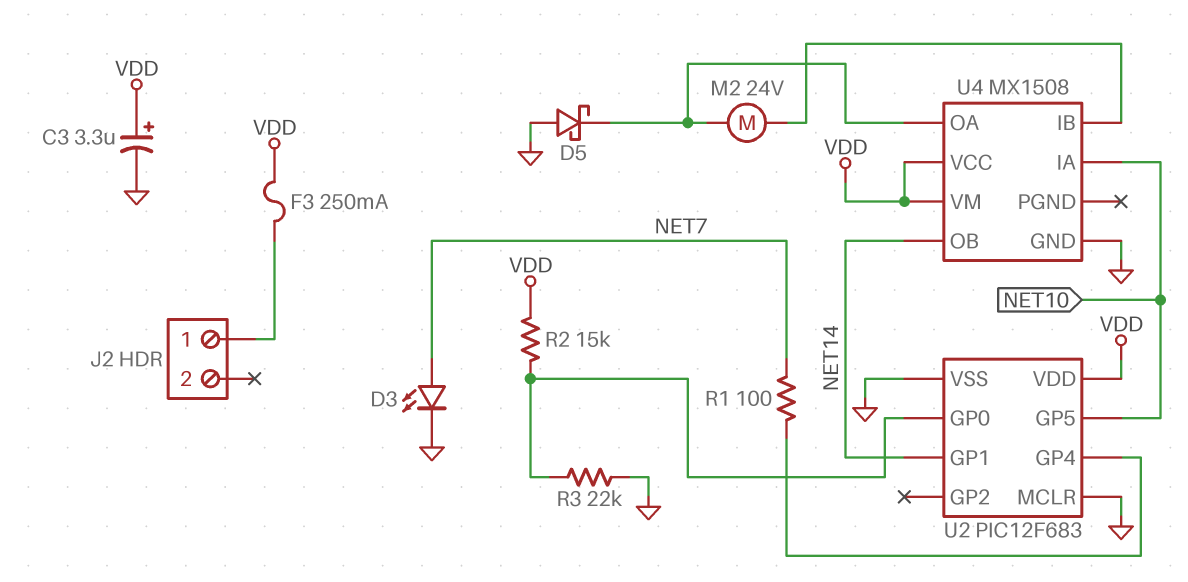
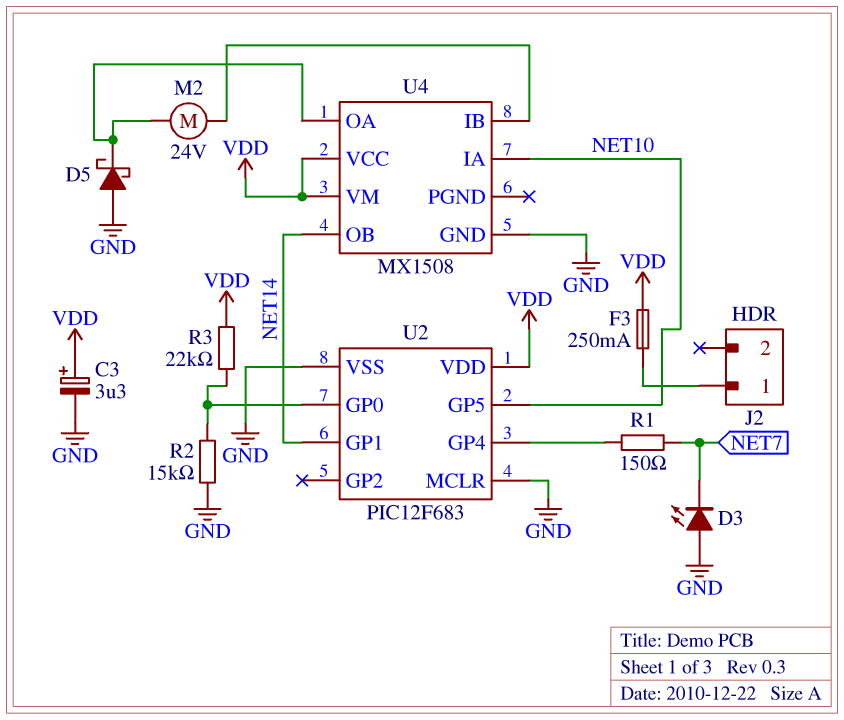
D3: LED (A NET7, K GND) -> LED (A GND, K NET7)
R1: 100 (NET7, U2/GP4) -> 150 (NET7, U2/GP4)
R2: 15k (U2/GP0, VDD) -> 15k (GND, U2/GP0)
R3: 22k (GND, U2/GP0) -> 22k (U2/GP0, VDD)

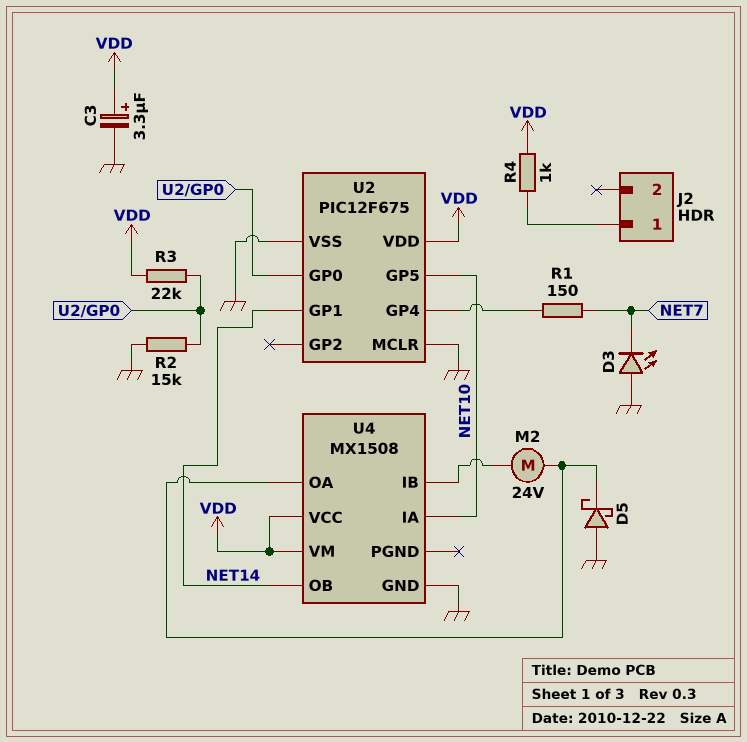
F3: 250mA (J2/1, VDD) -> none
R4: none -> 1k (J2/1, VDD)
U2: PIC12F683 -> PIC12F675

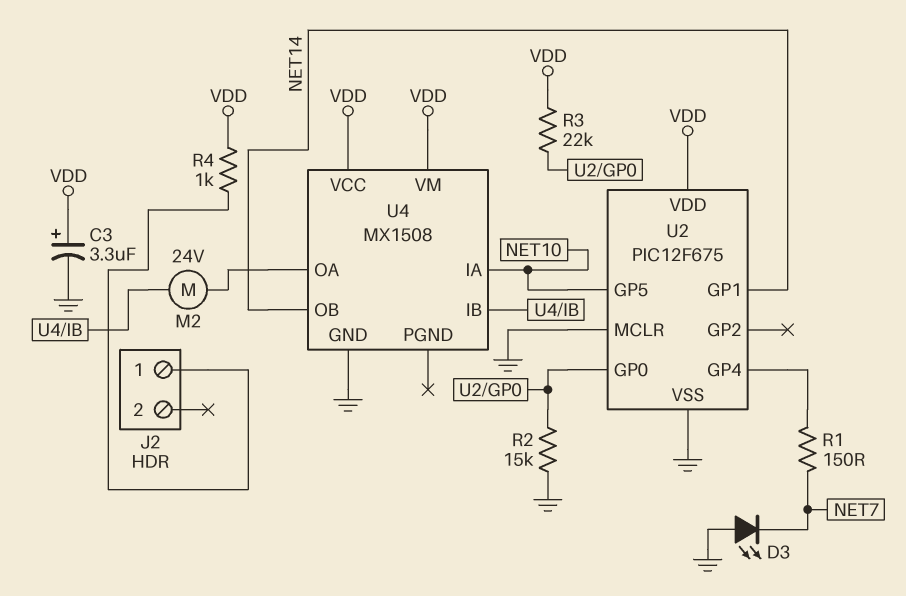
D5: schottky (A GND, K U4/OA) -> none

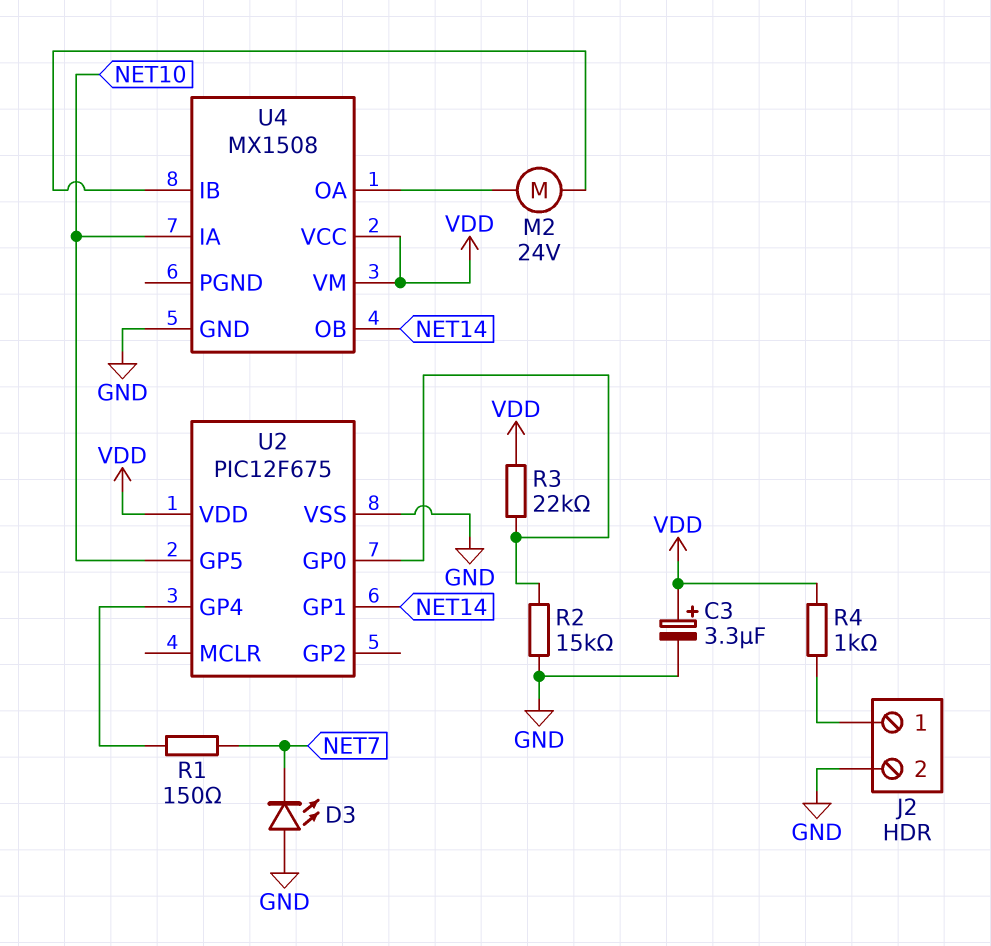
J2 pin 2: none -> GND
U2 pin MCLR: GND -> none

